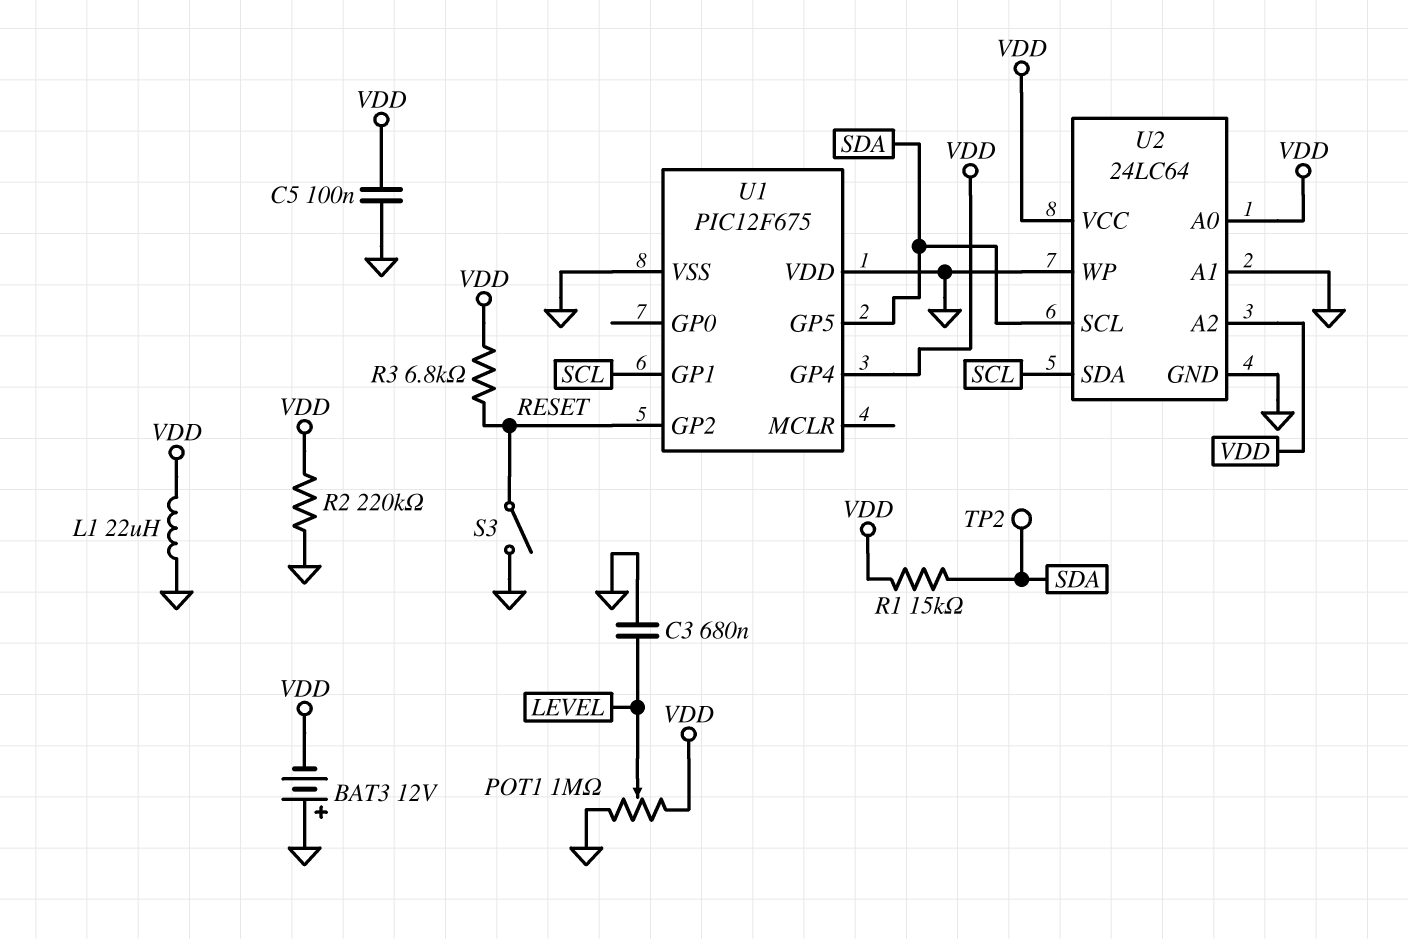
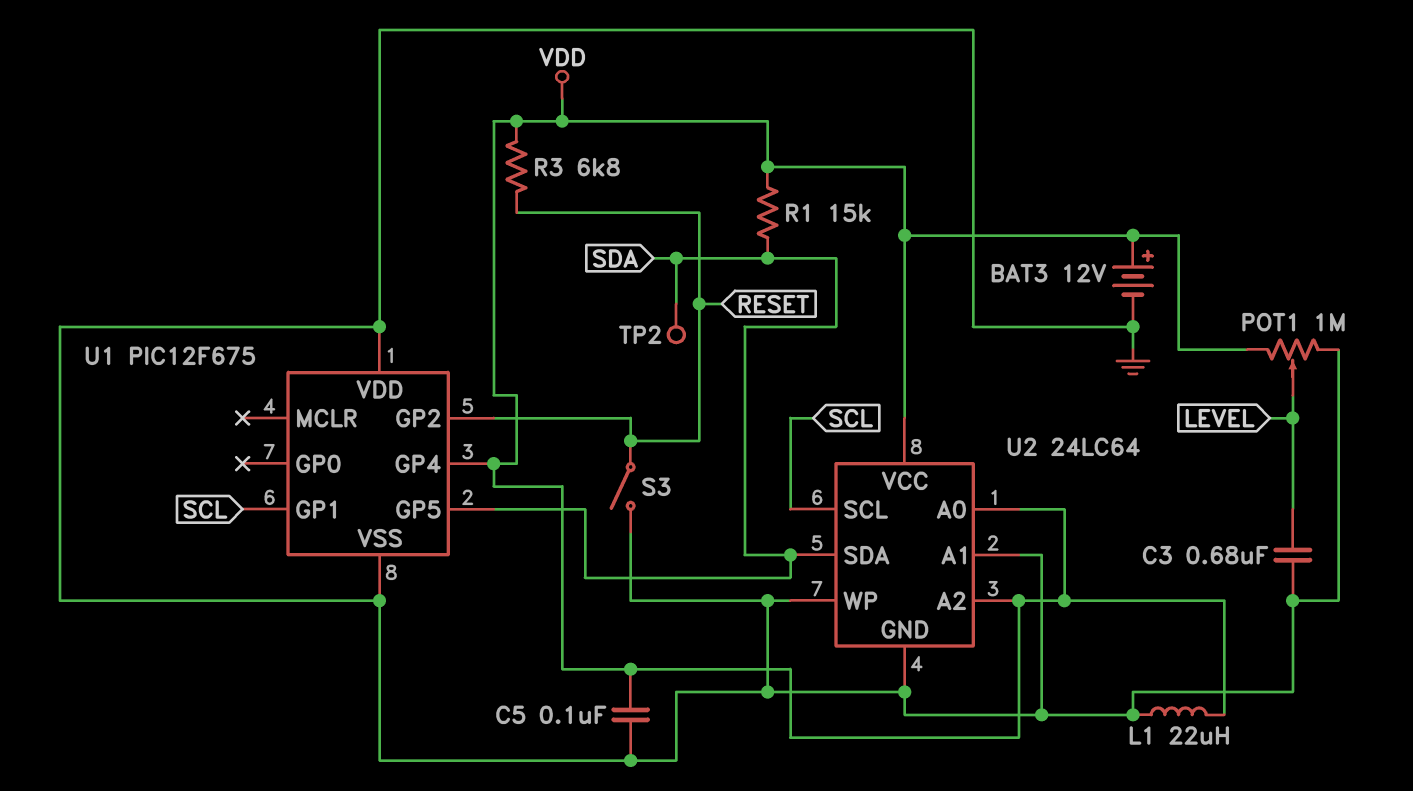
BAT3: 12V (plus GND, minus VDD) -> 12V (plus VDD, minus GND)
R2: 220k (GND, VDD) -> none
U2 pin SCL: SDA -> SCL
U2 pin SDA: SCL -> SDA

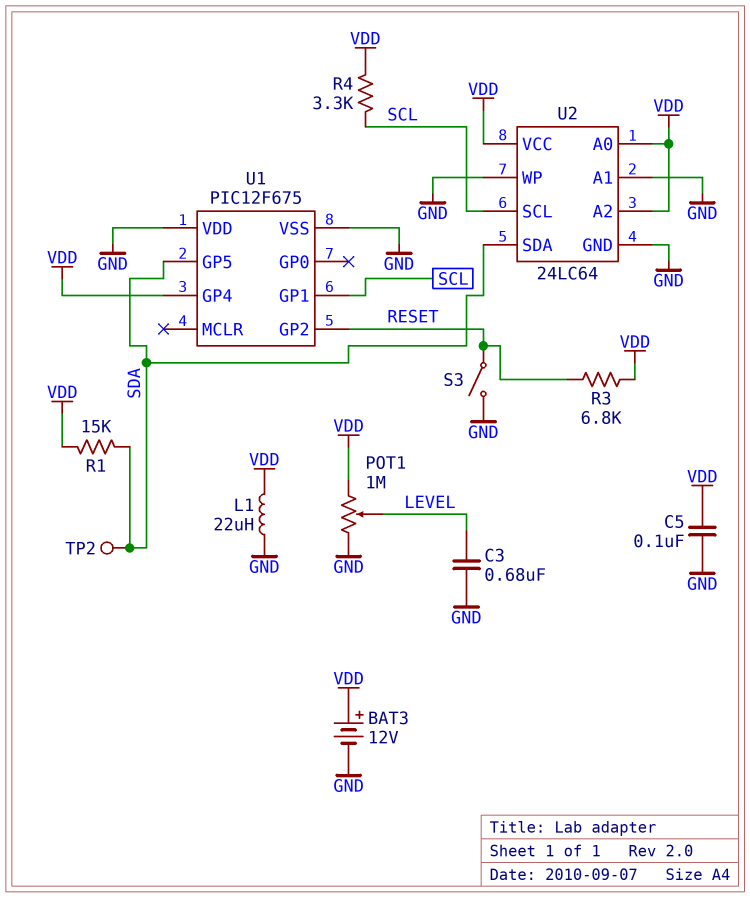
R4: none -> 3.3k (SCL, VDD)

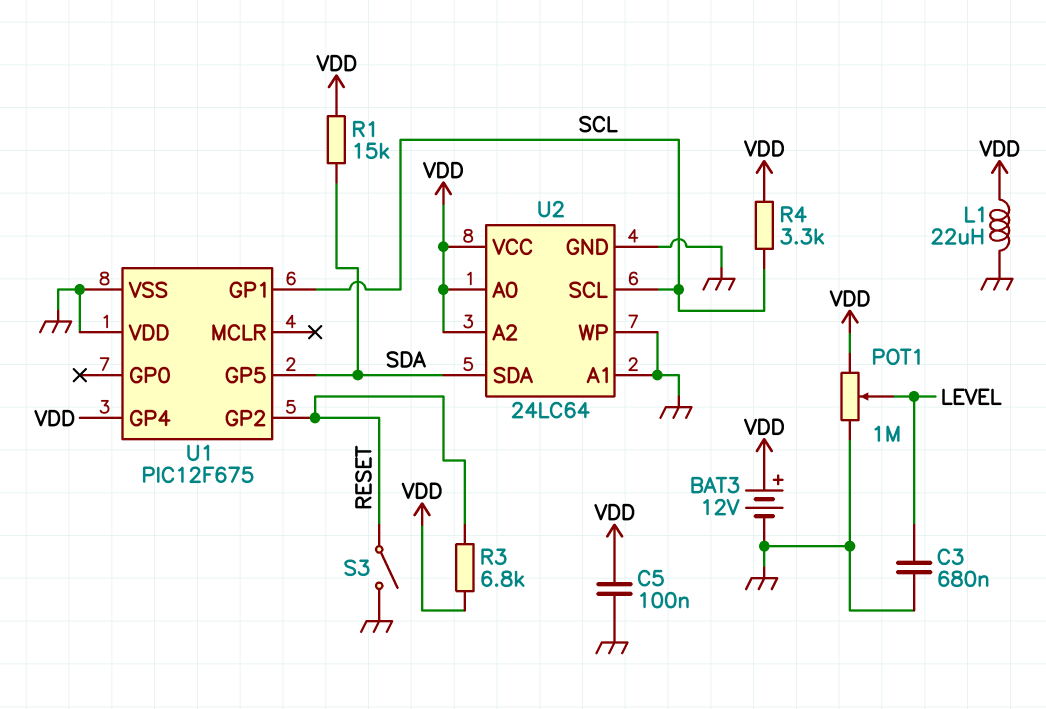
TP2: test point (SDA) -> none

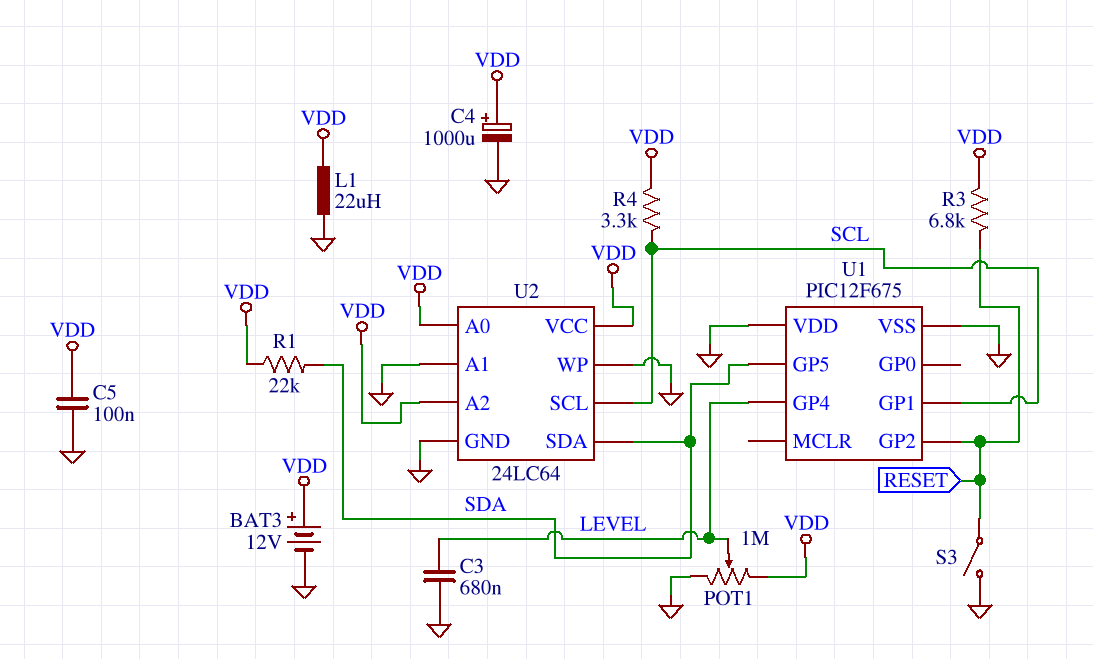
C4: none -> 1000uF (plus VDD, minus GND)
R1: 15k (SDA, VDD) -> 22k (SDA, VDD)
U1 pin GP4: VDD -> LEVEL

